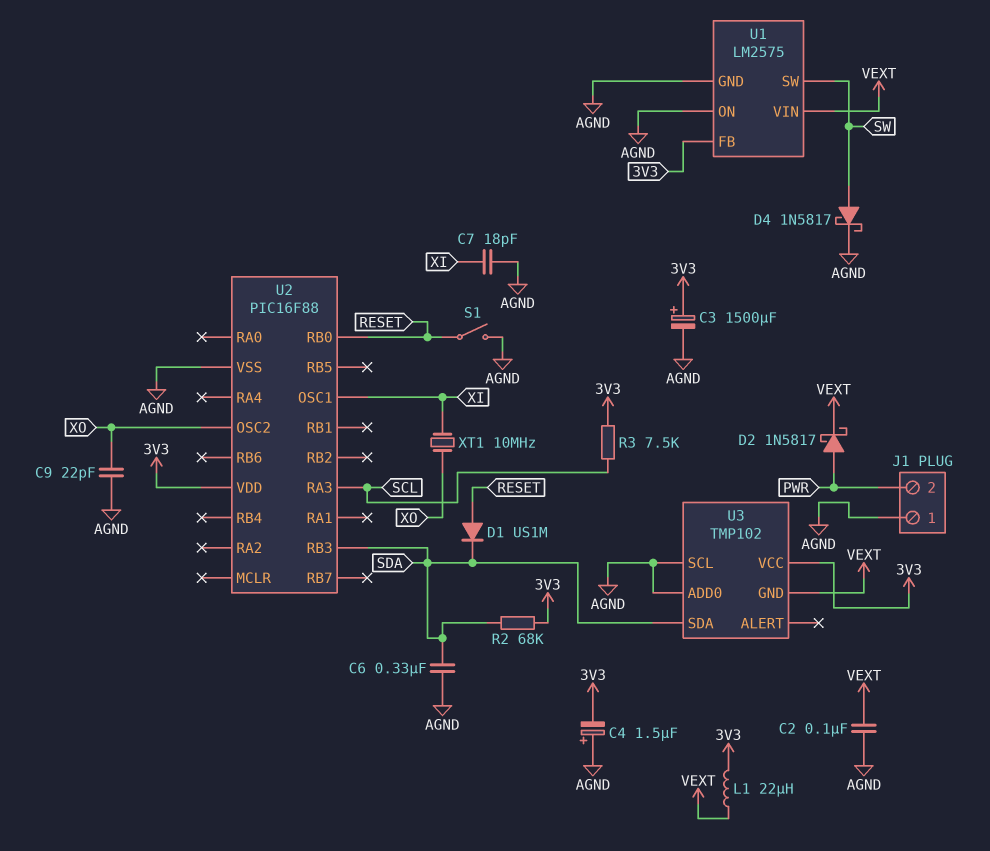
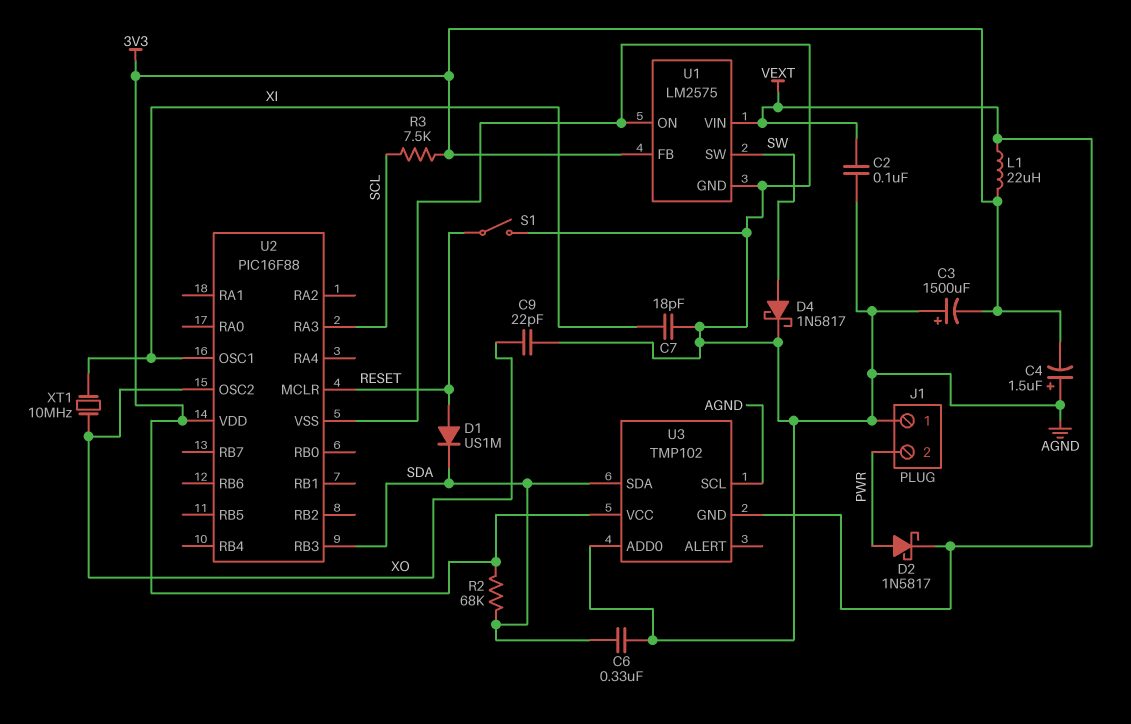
C3: 1500uF (plus 3V3, minus AGND) -> 1500uF (plus AGND, minus 3V3)
U2 pin MCLR: none -> RESET
U2 pin RB0: RESET -> none

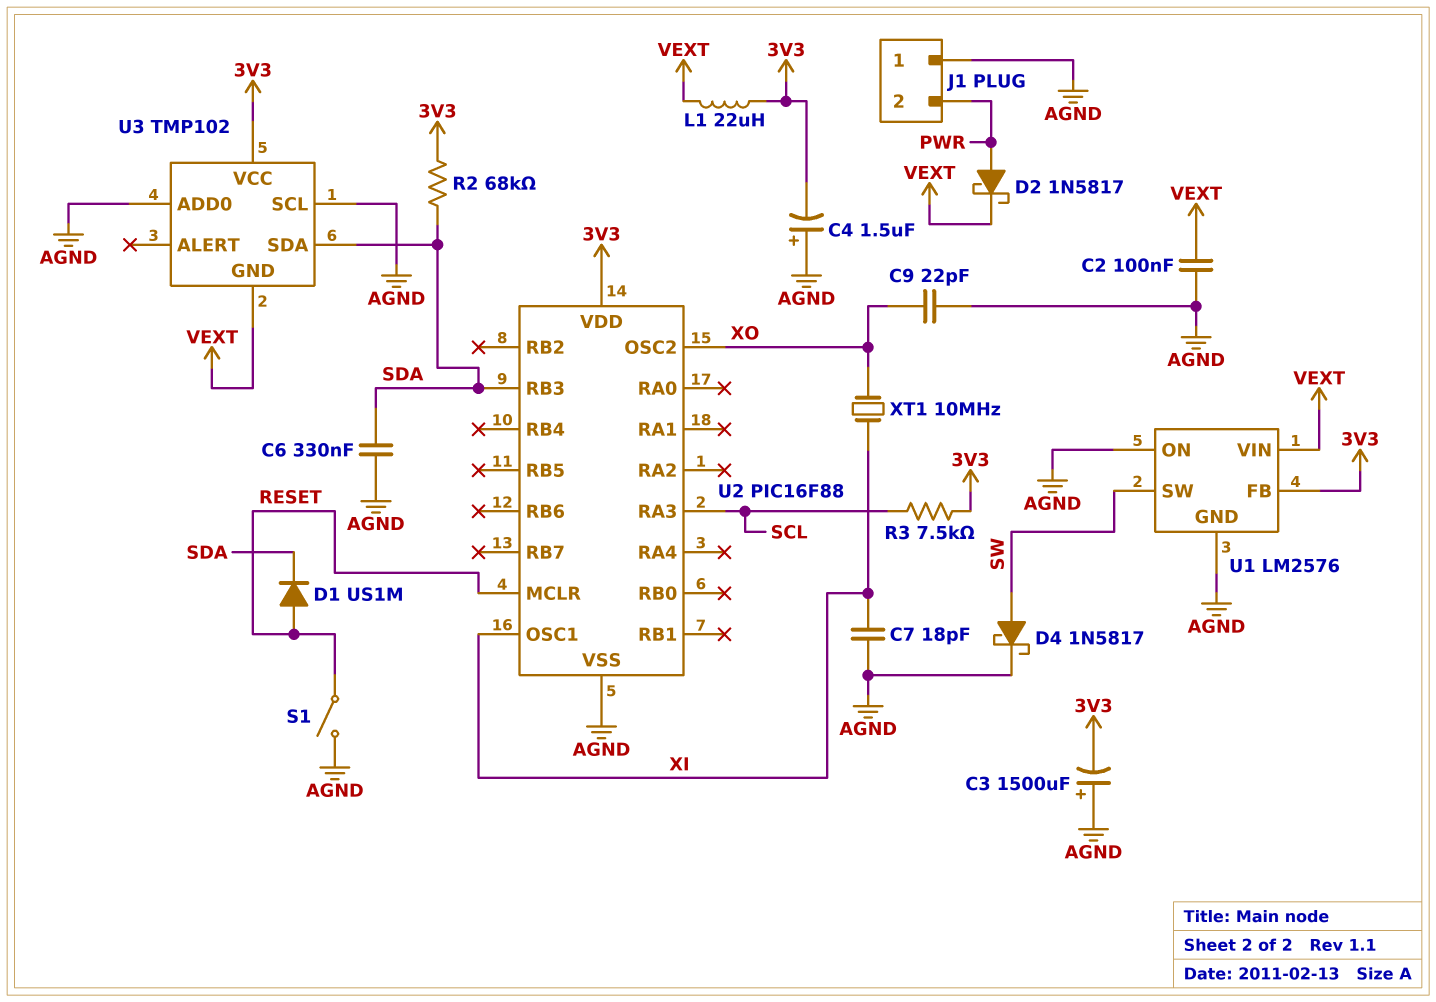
U1: LM2575 -> LM2576

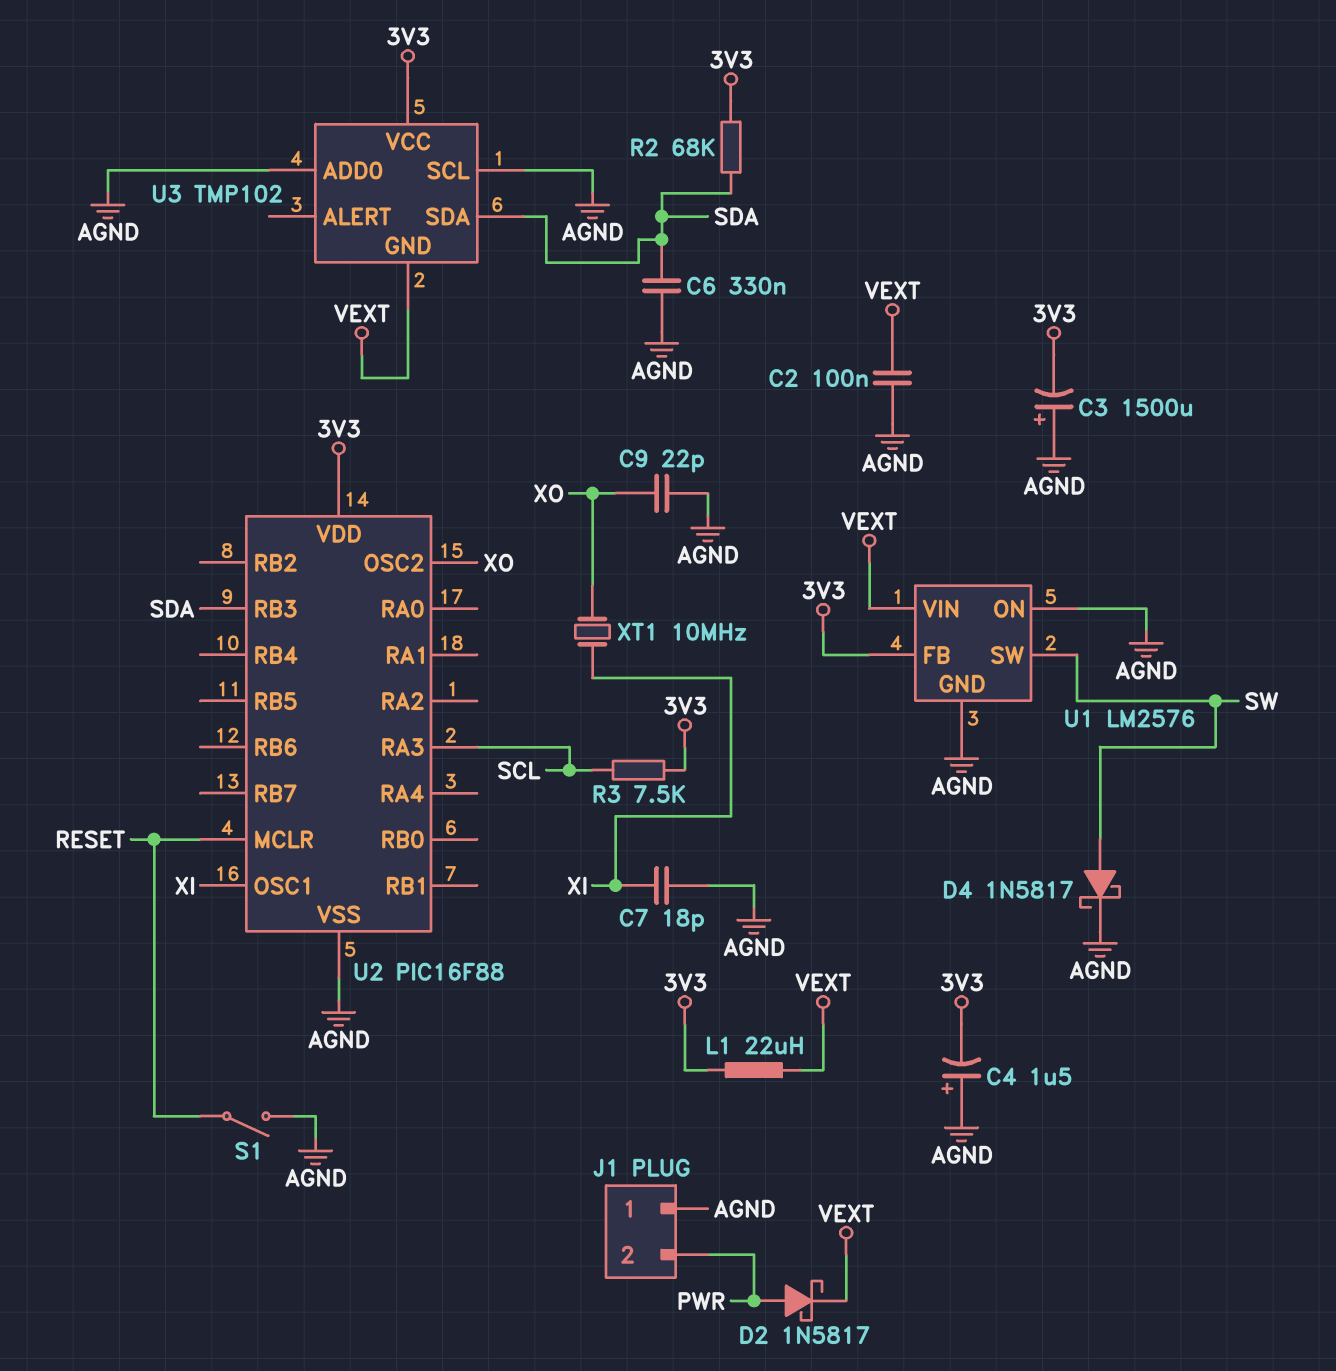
D1: diode US1M (A RESET, K SDA) -> none

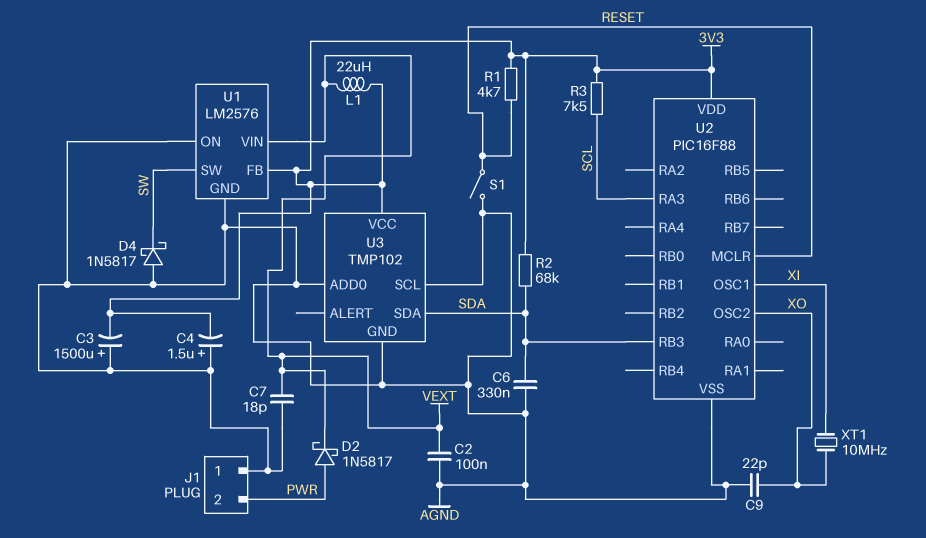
C7: 18pF (AGND, XI) -> 18pF (AGND, VEXT)
D4: schottky 1N5817 (A SW, K AGND) -> schottky 1N5817 (A AGND, K SW)
R1: none -> 4.7k (3V3, RESET)
U3 pin GND: VEXT -> AGND

